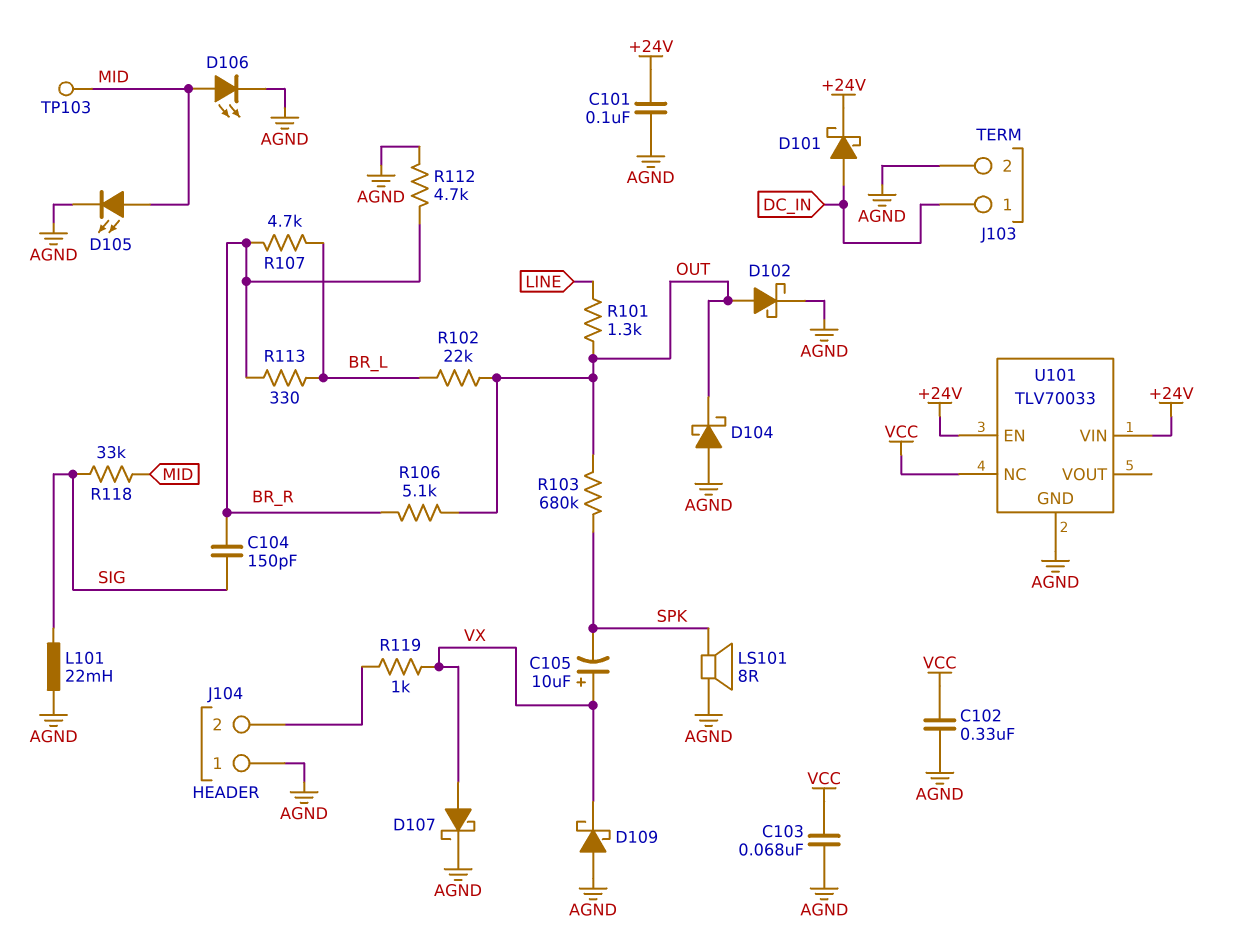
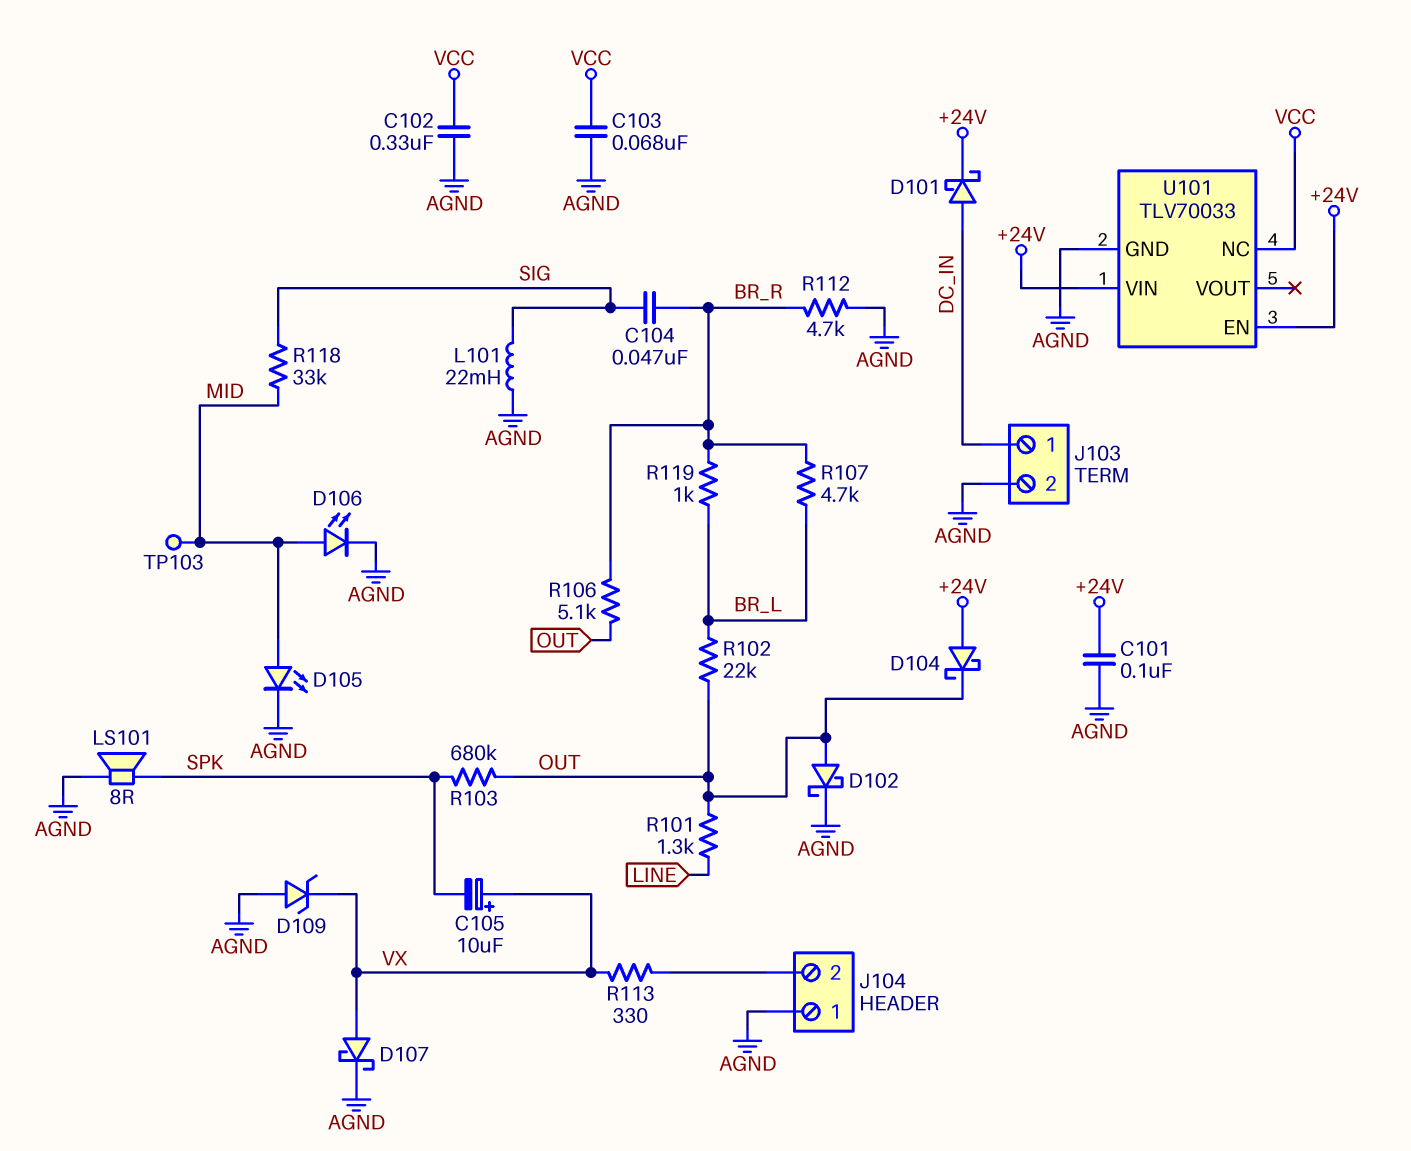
C104: 150pF (BR_R, SIG) -> 47nF (BR_R, SIG)
D104: schottky (A AGND, K OUT) -> schottky (A +24V, K OUT)
D109: schottky (A AGND, K VX) -> zener (A AGND, K VX)
R113: 330 (BR_L, BR_R) -> 330 (J104/2, VX)
R119: 1k (J104/2, VX) -> 1k (BR_L, BR_R)

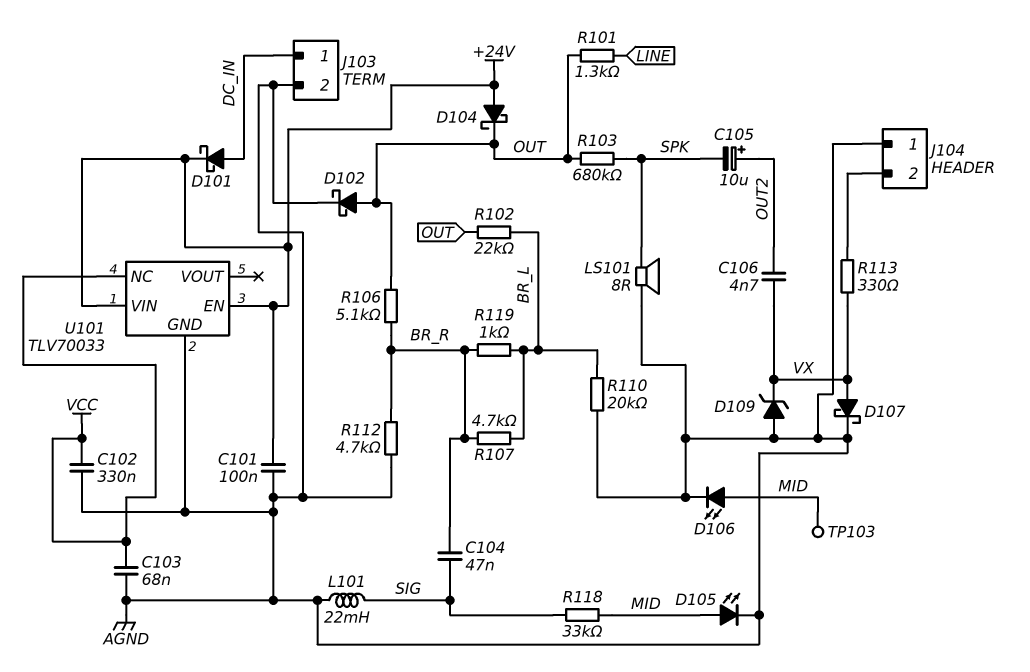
C105: 10uF (plus VX, minus SPK) -> 10uF (plus OUT2, minus SPK)
C106: none -> 4.7nF (OUT2, VX)
R110: none -> 20k (AGND, BR_L)

